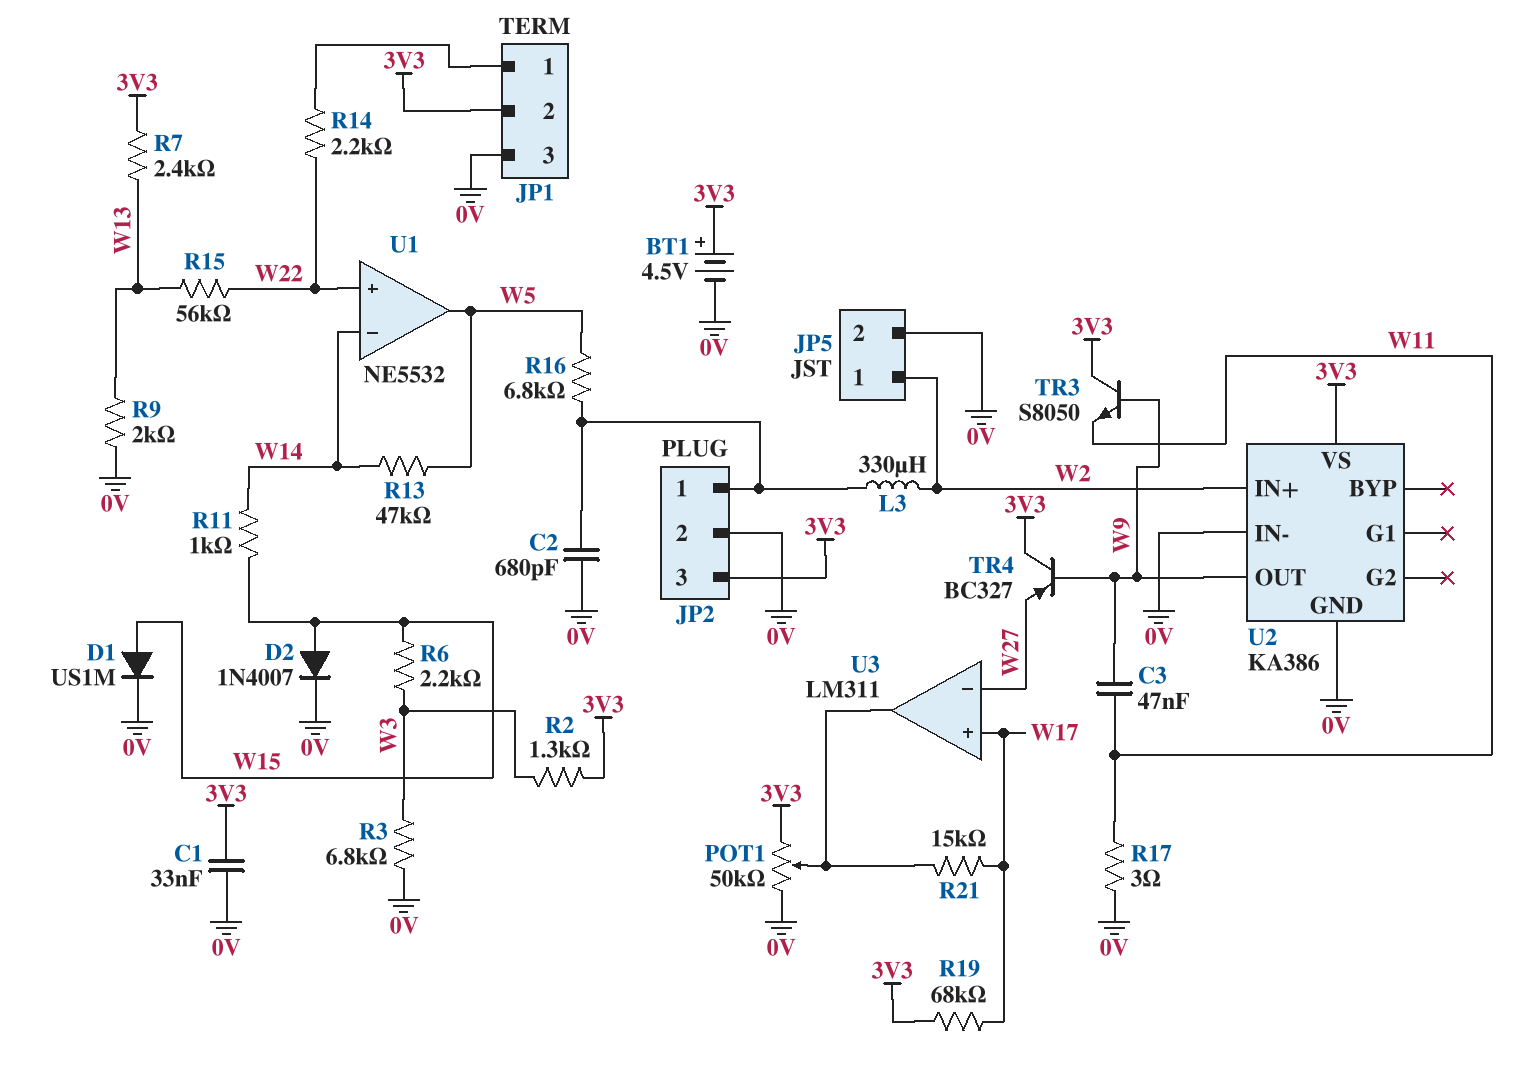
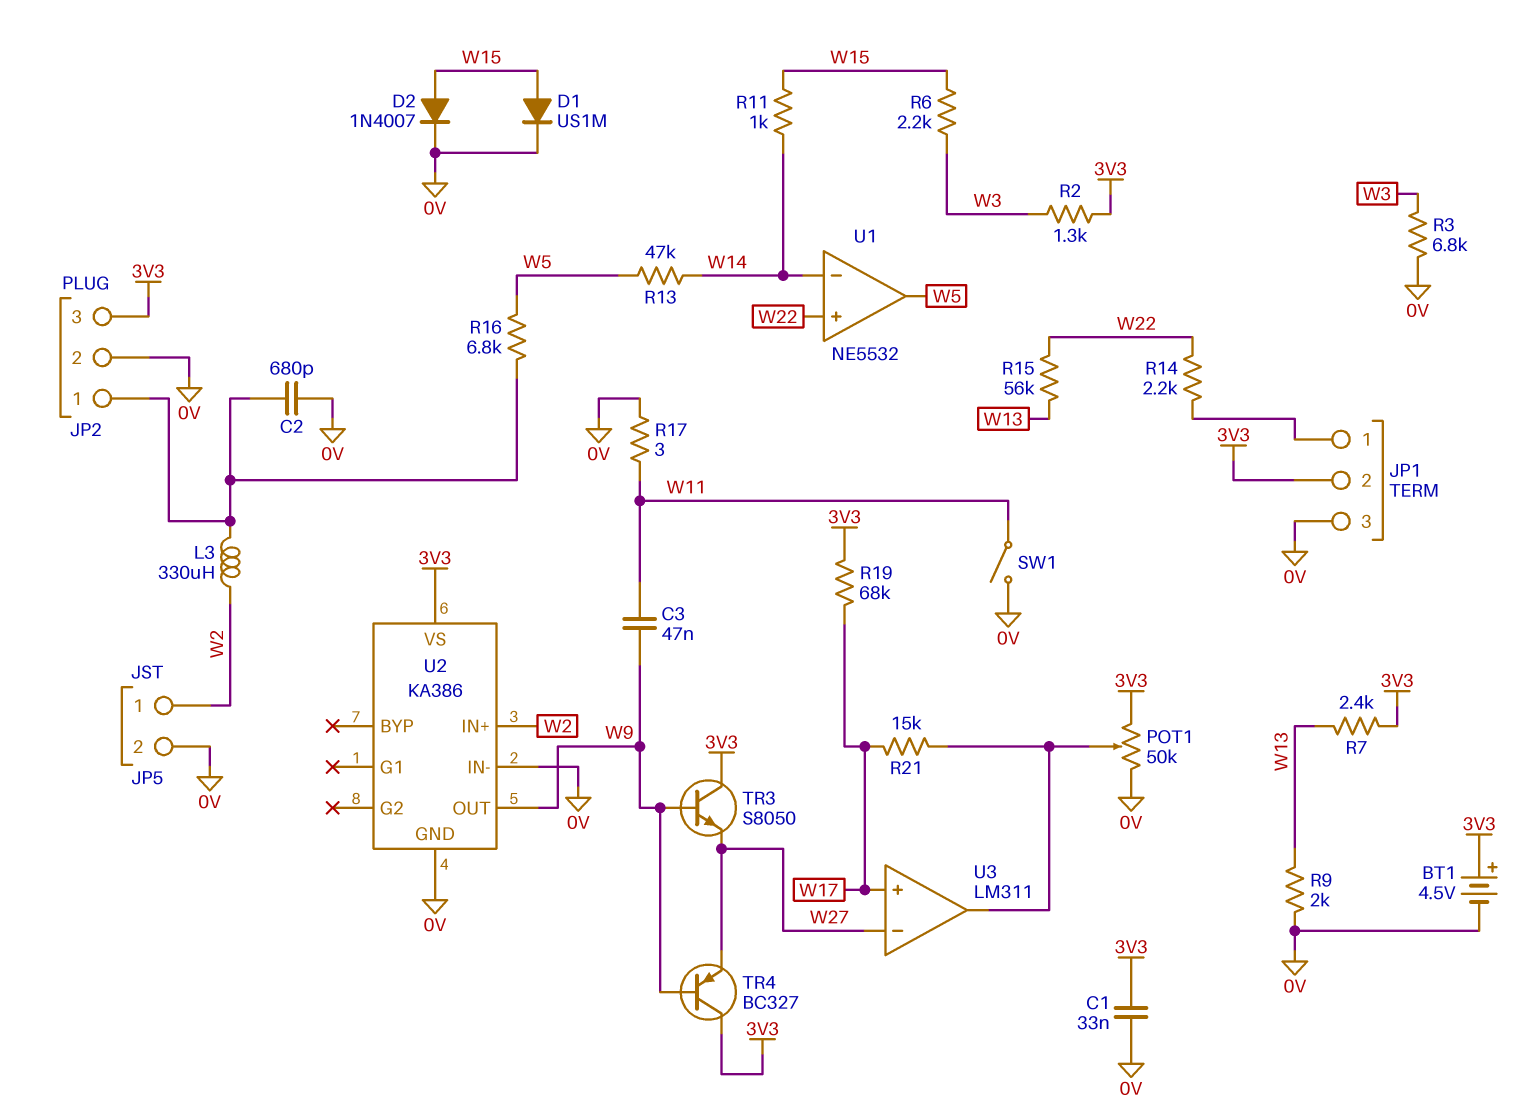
SW1: none -> switch (0V, W11)
TR3: NPN S8050 (B W9, C 3V3, E W11) -> NPN S8050 (B W9, C 3V3, E W27)

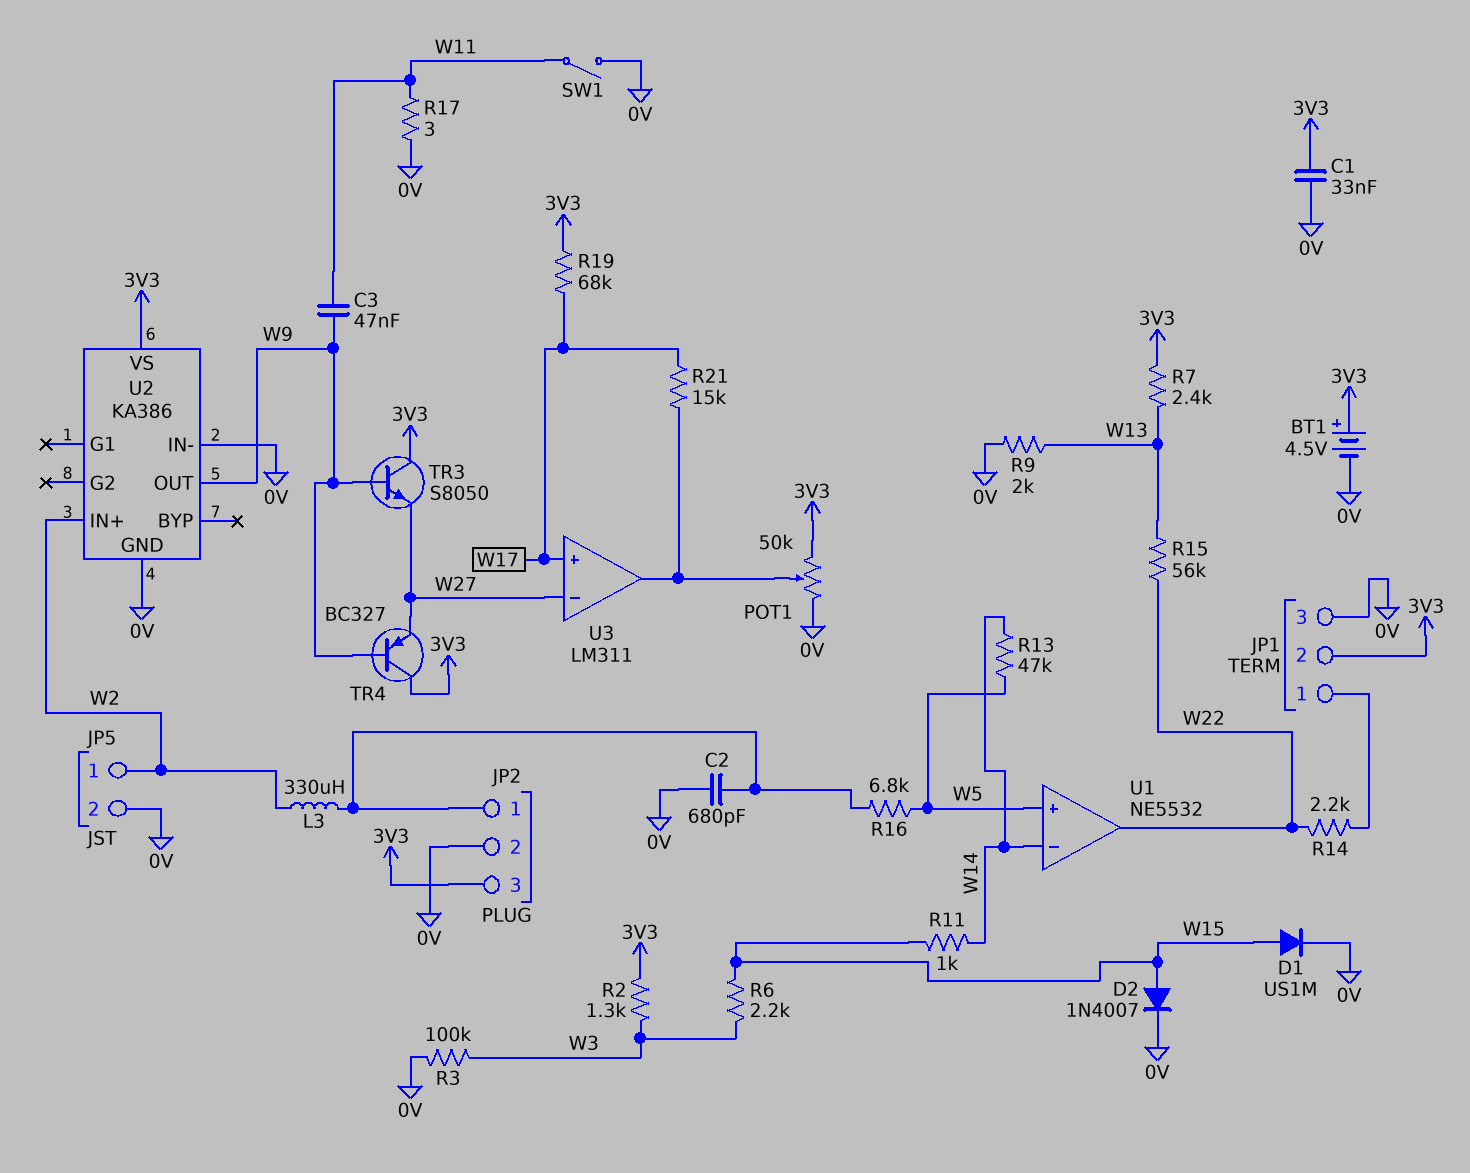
R3: 6.8k (0V, W3) -> 100k (0V, W3)
U1 pin in+: W22 -> W5
U1 pin out: W5 -> W22

